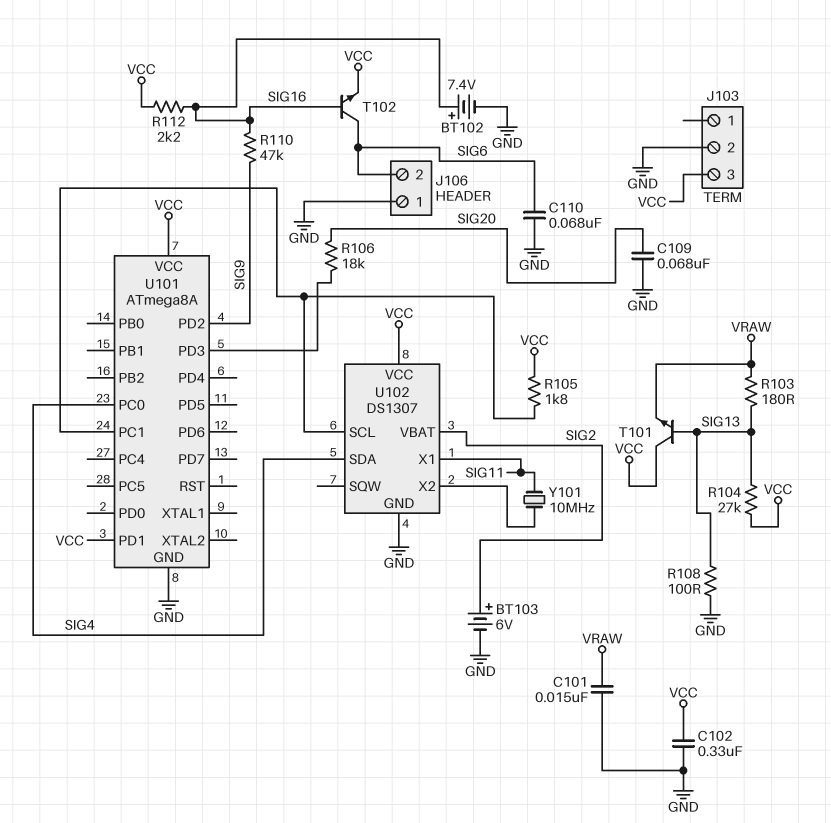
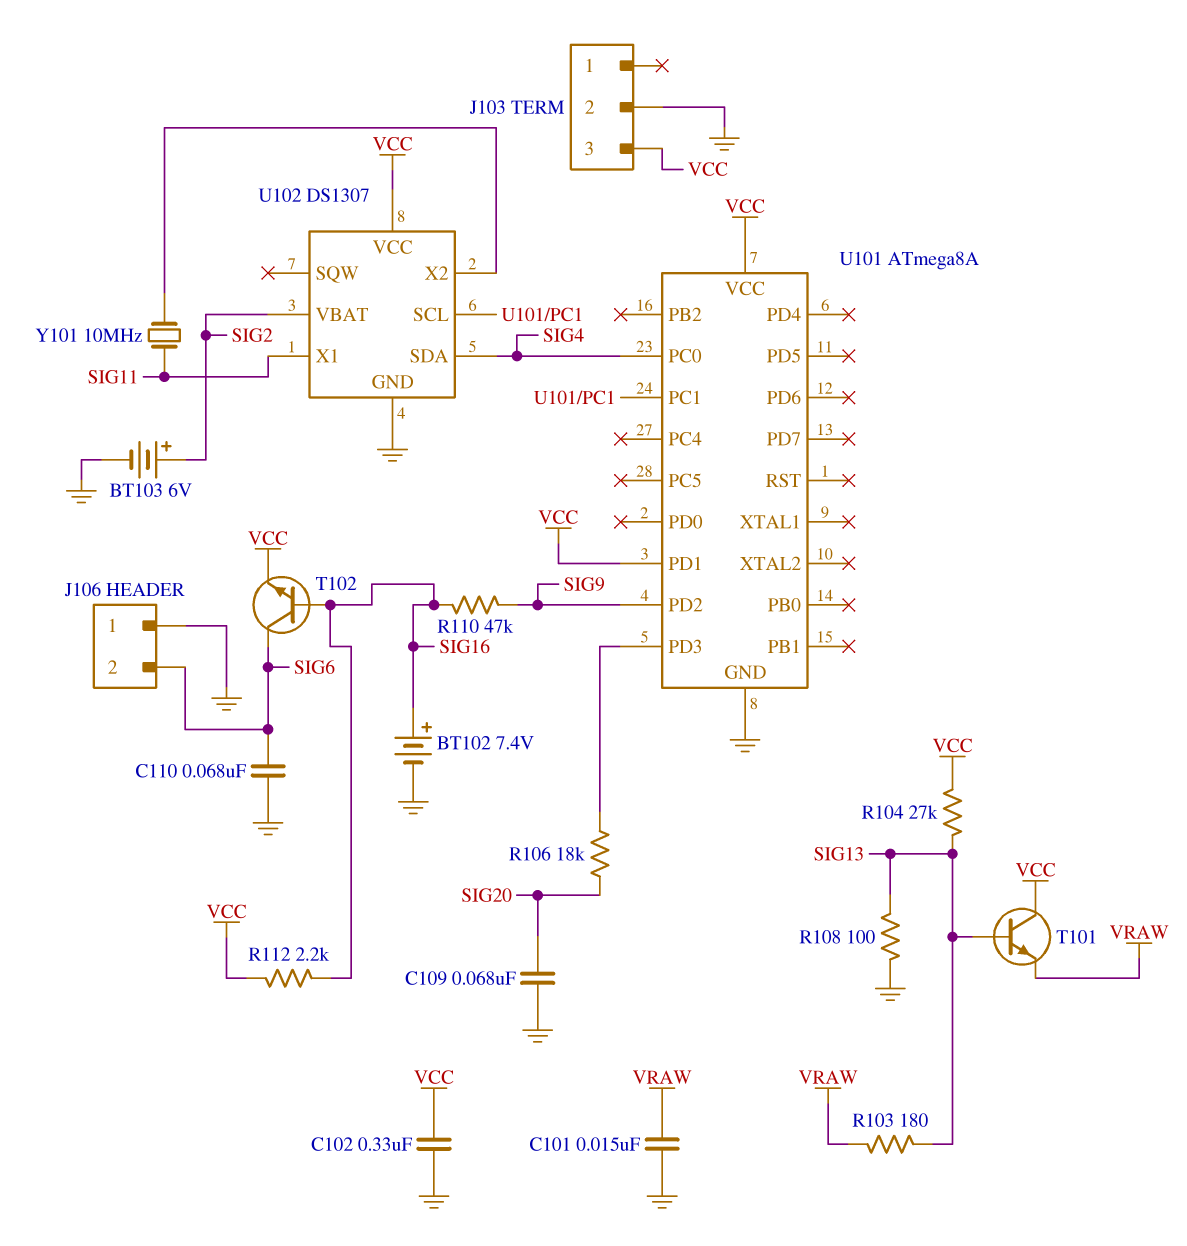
R105: 1.8k (U101/PC1, VCC) -> none

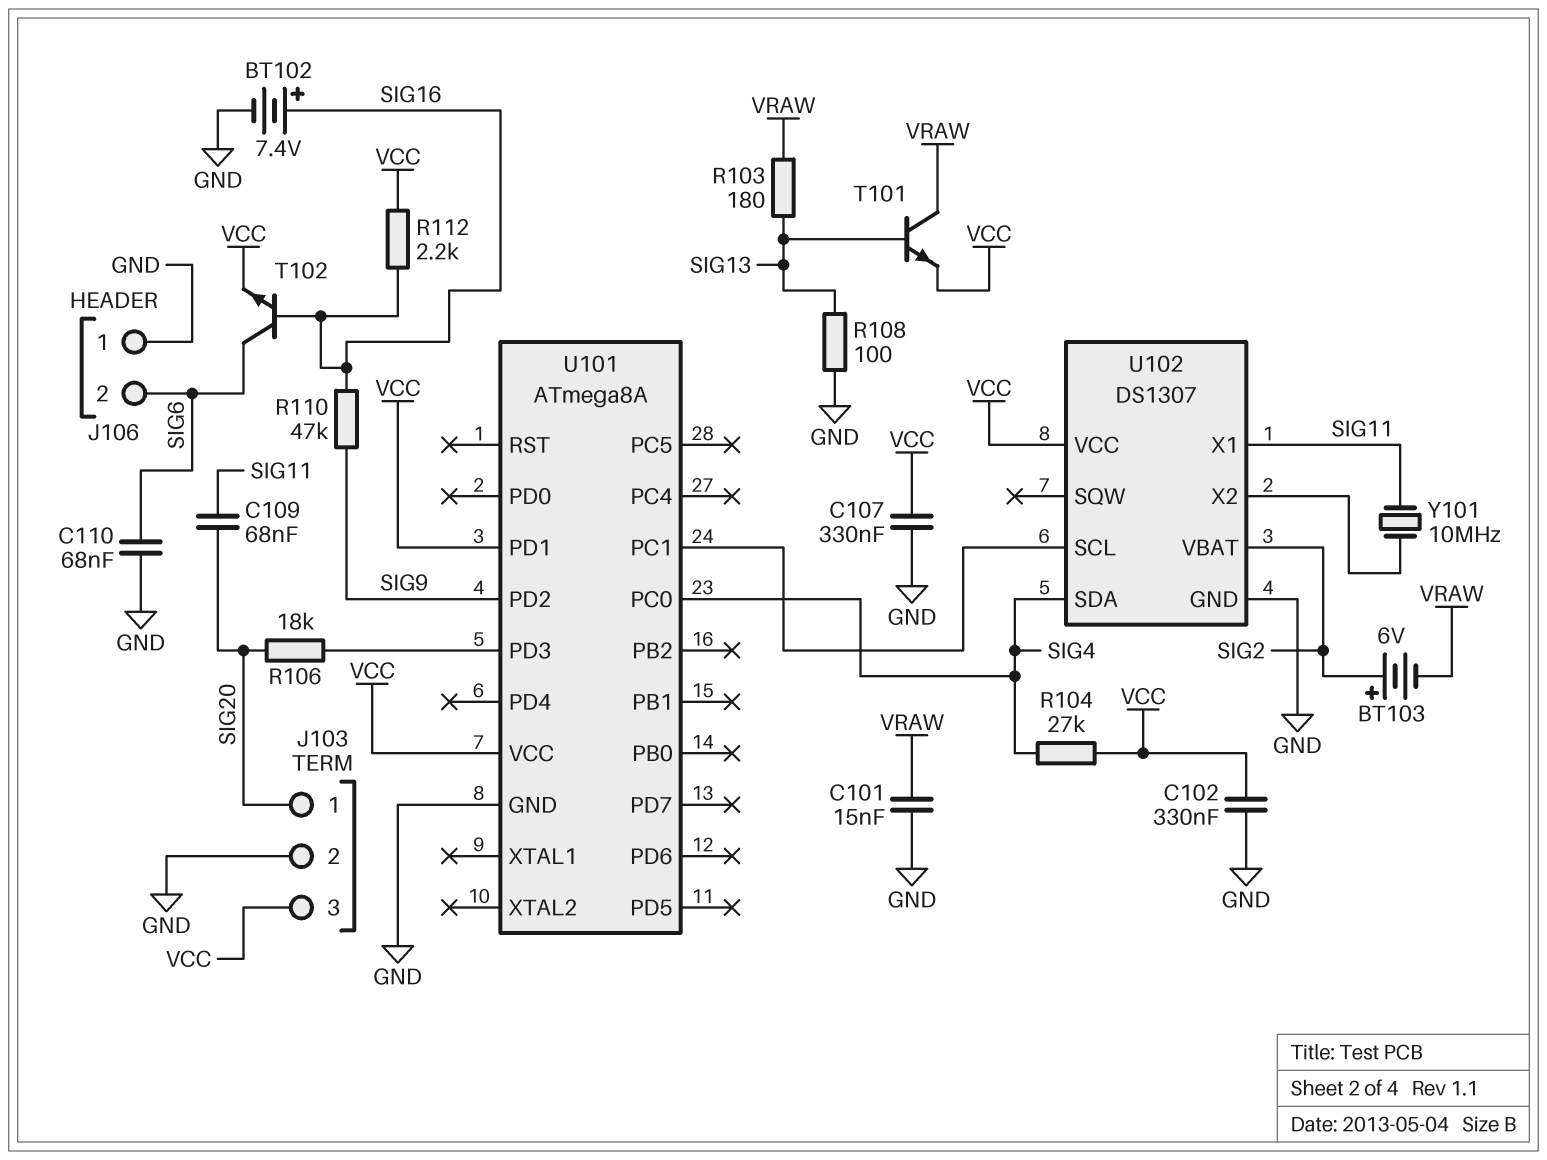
BT103: 6V (plus SIG2, minus GND) -> 6V (plus SIG2, minus VRAW)
C107: none -> 330nF (GND, VCC)
C109: 68nF (GND, SIG20) -> 68nF (SIG11, SIG20)
J103 pin 1: none -> SIG20
R104: 27k (SIG13, VCC) -> 27k (SIG4, VCC)
T101: NPN (B SIG13, C VCC, E VRAW) -> NPN (B SIG13, C VRAW, E VCC)

